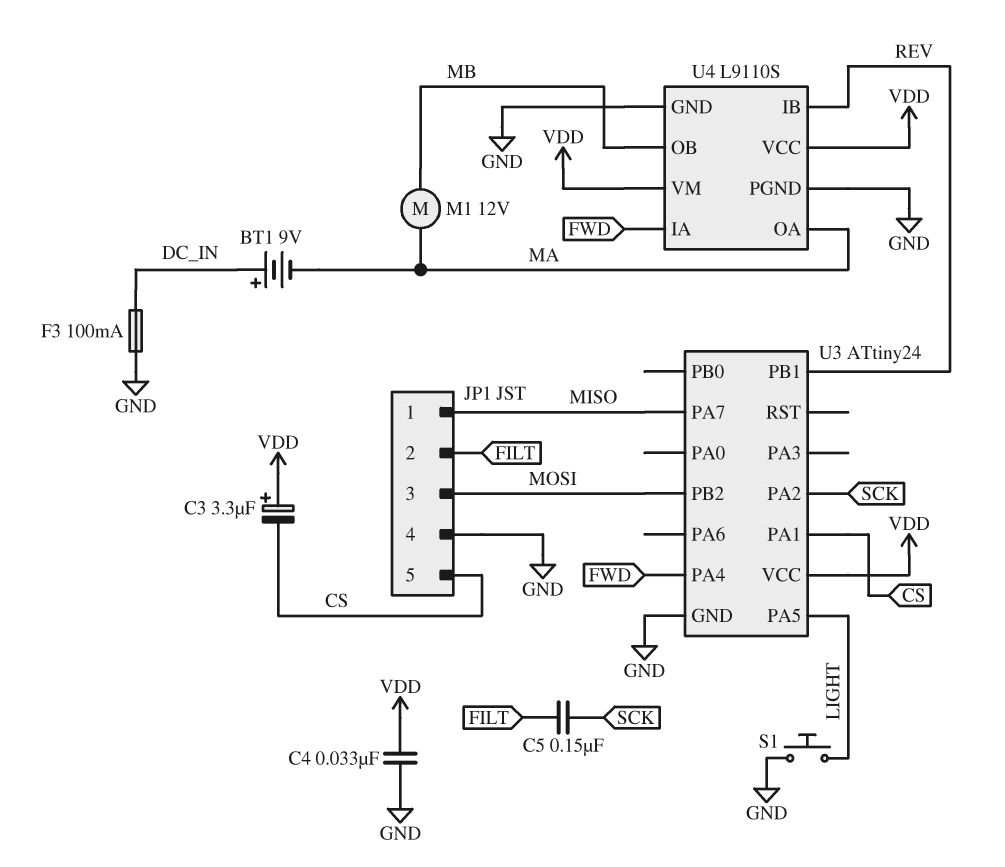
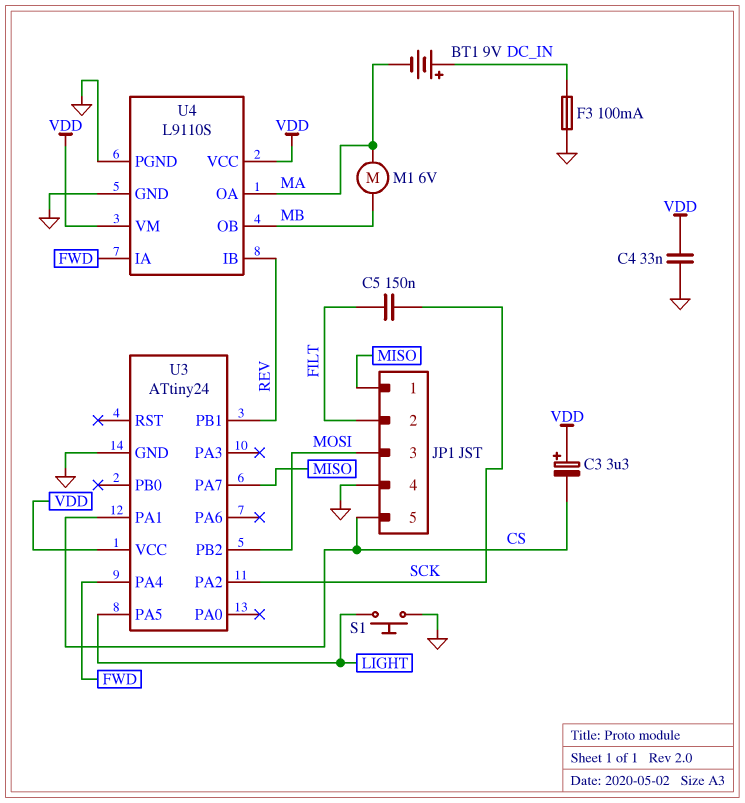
M1: motor 12V (MA, MB) -> motor 6V (MA, MB)

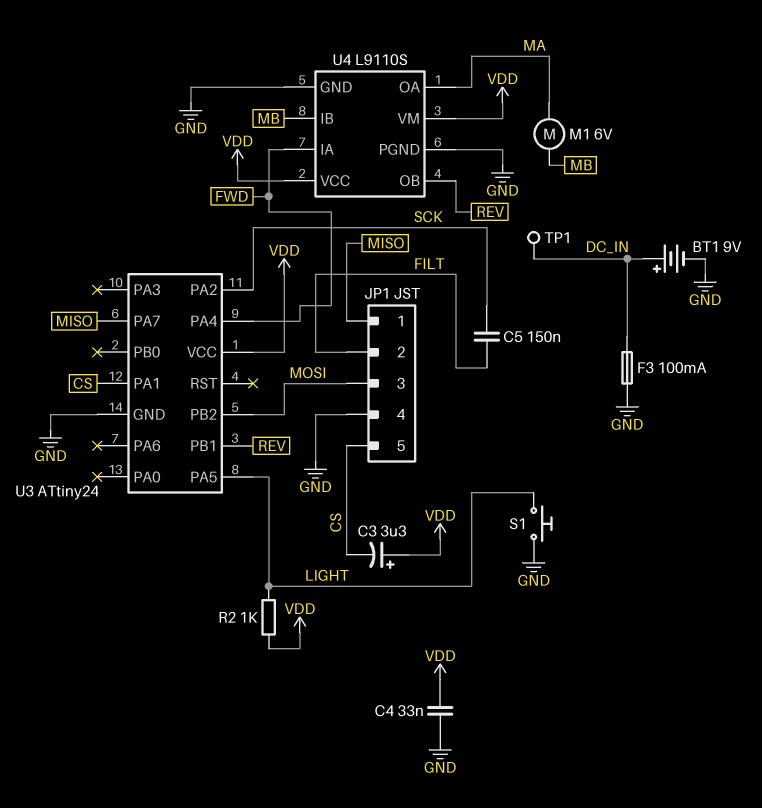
BT1: 9V (plus DC_IN, minus MA) -> 9V (plus DC_IN, minus GND)
R2: none -> 1k (LIGHT, VDD)
TP1: none -> test point (DC_IN)
U4 pin IB: REV -> MB
U4 pin OB: MB -> REV

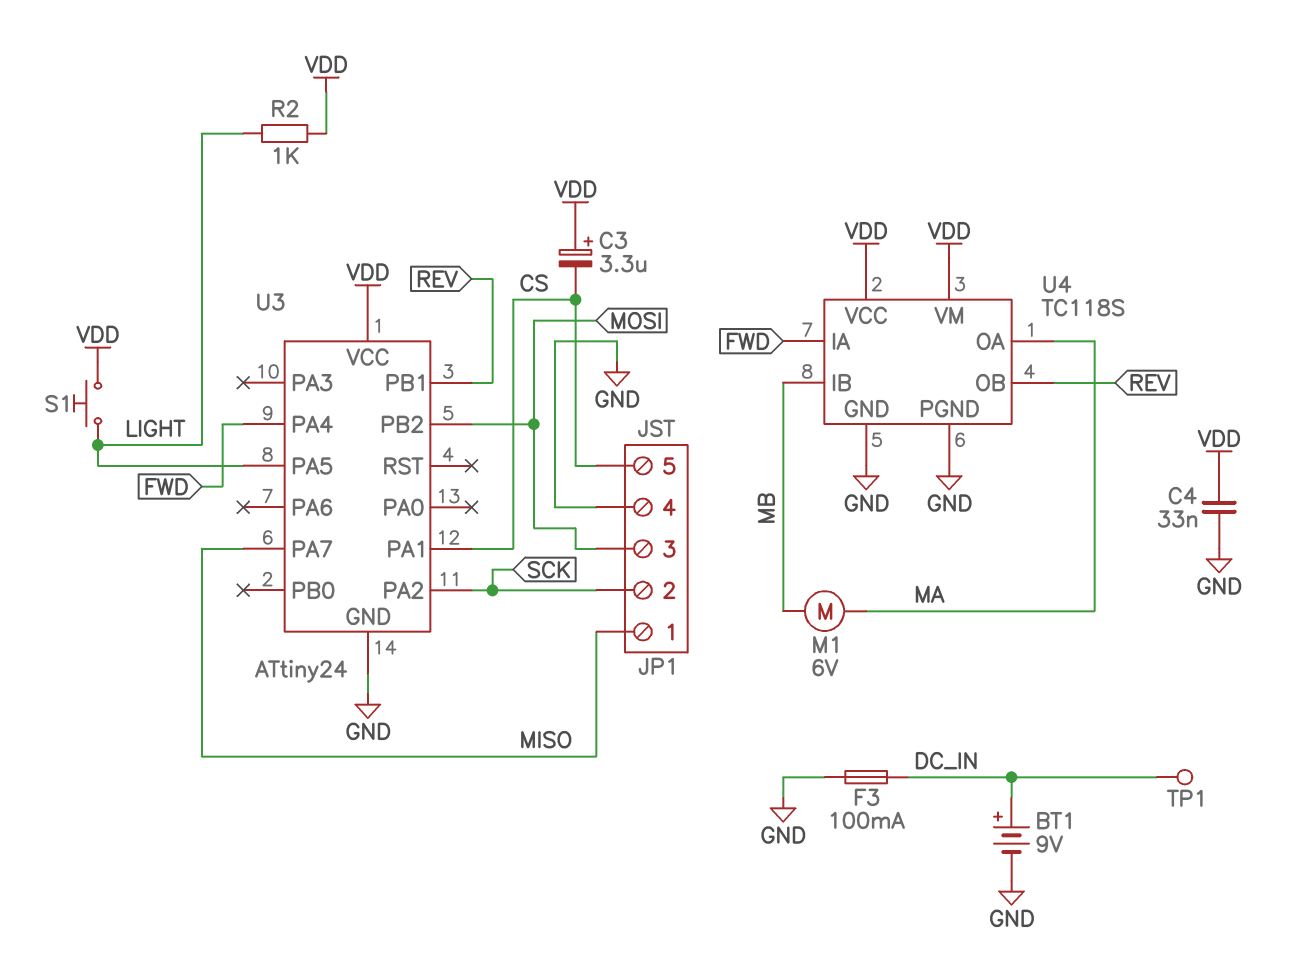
C5: 150nF (FILT, SCK) -> none
JP1 pin 2: FILT -> SCK
S1: button (GND, LIGHT) -> button (LIGHT, VDD)
U4: L9110S -> TC118S

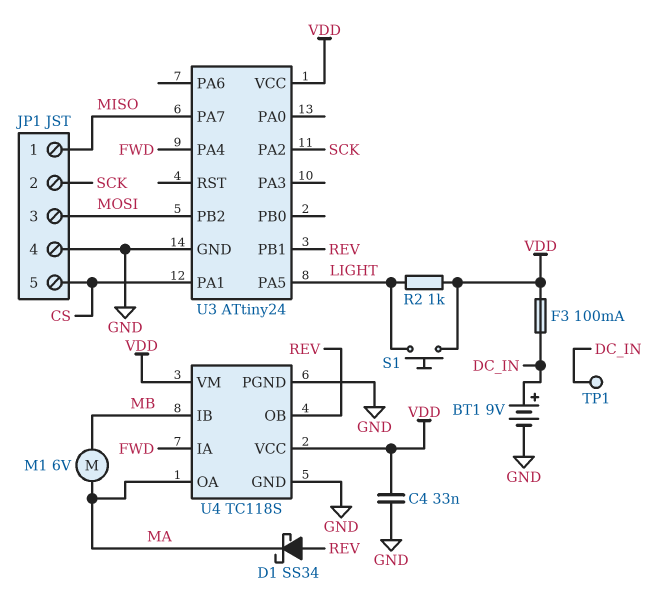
C3: 3.3uF (plus VDD, minus CS) -> none
D1: none -> schottky SS34 (A REV, K MA)
F3: 100mA (DC_IN, GND) -> 100mA (DC_IN, VDD)

